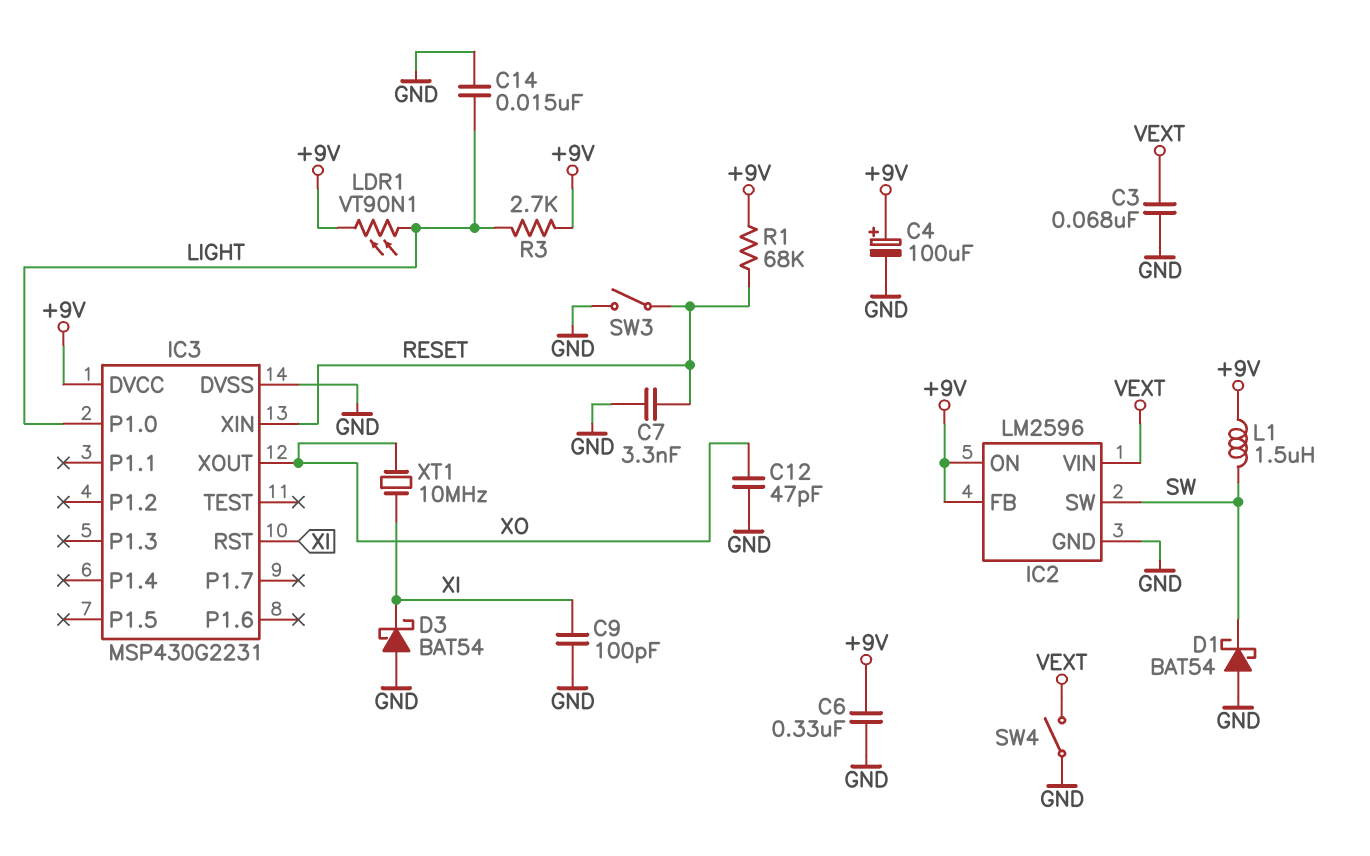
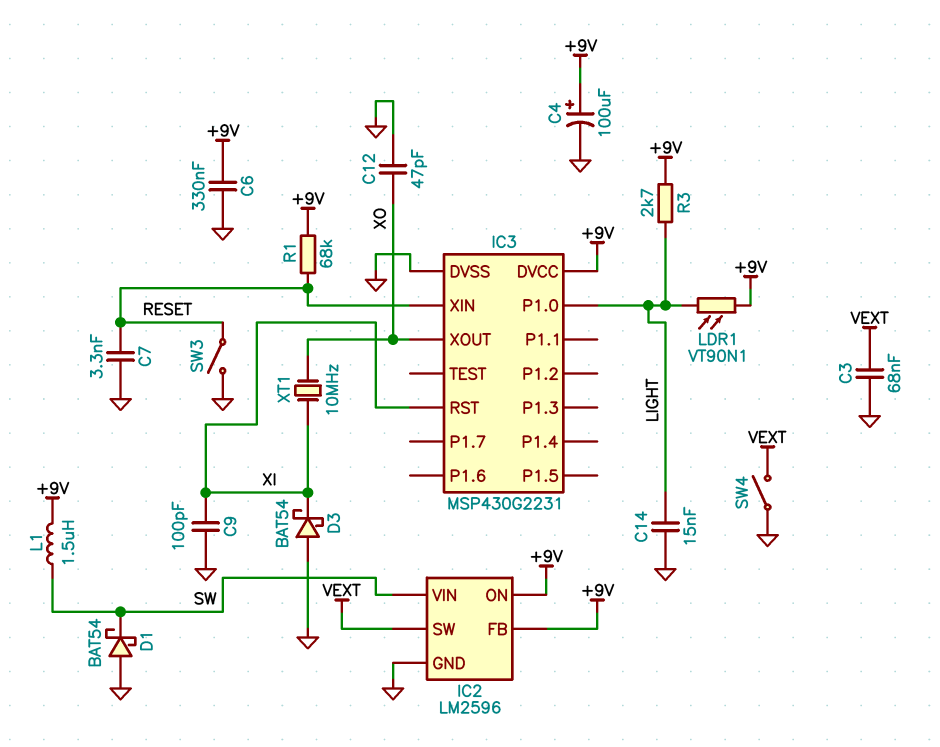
IC2 pin SW: SW -> VEXT
IC2 pin VIN: VEXT -> SW

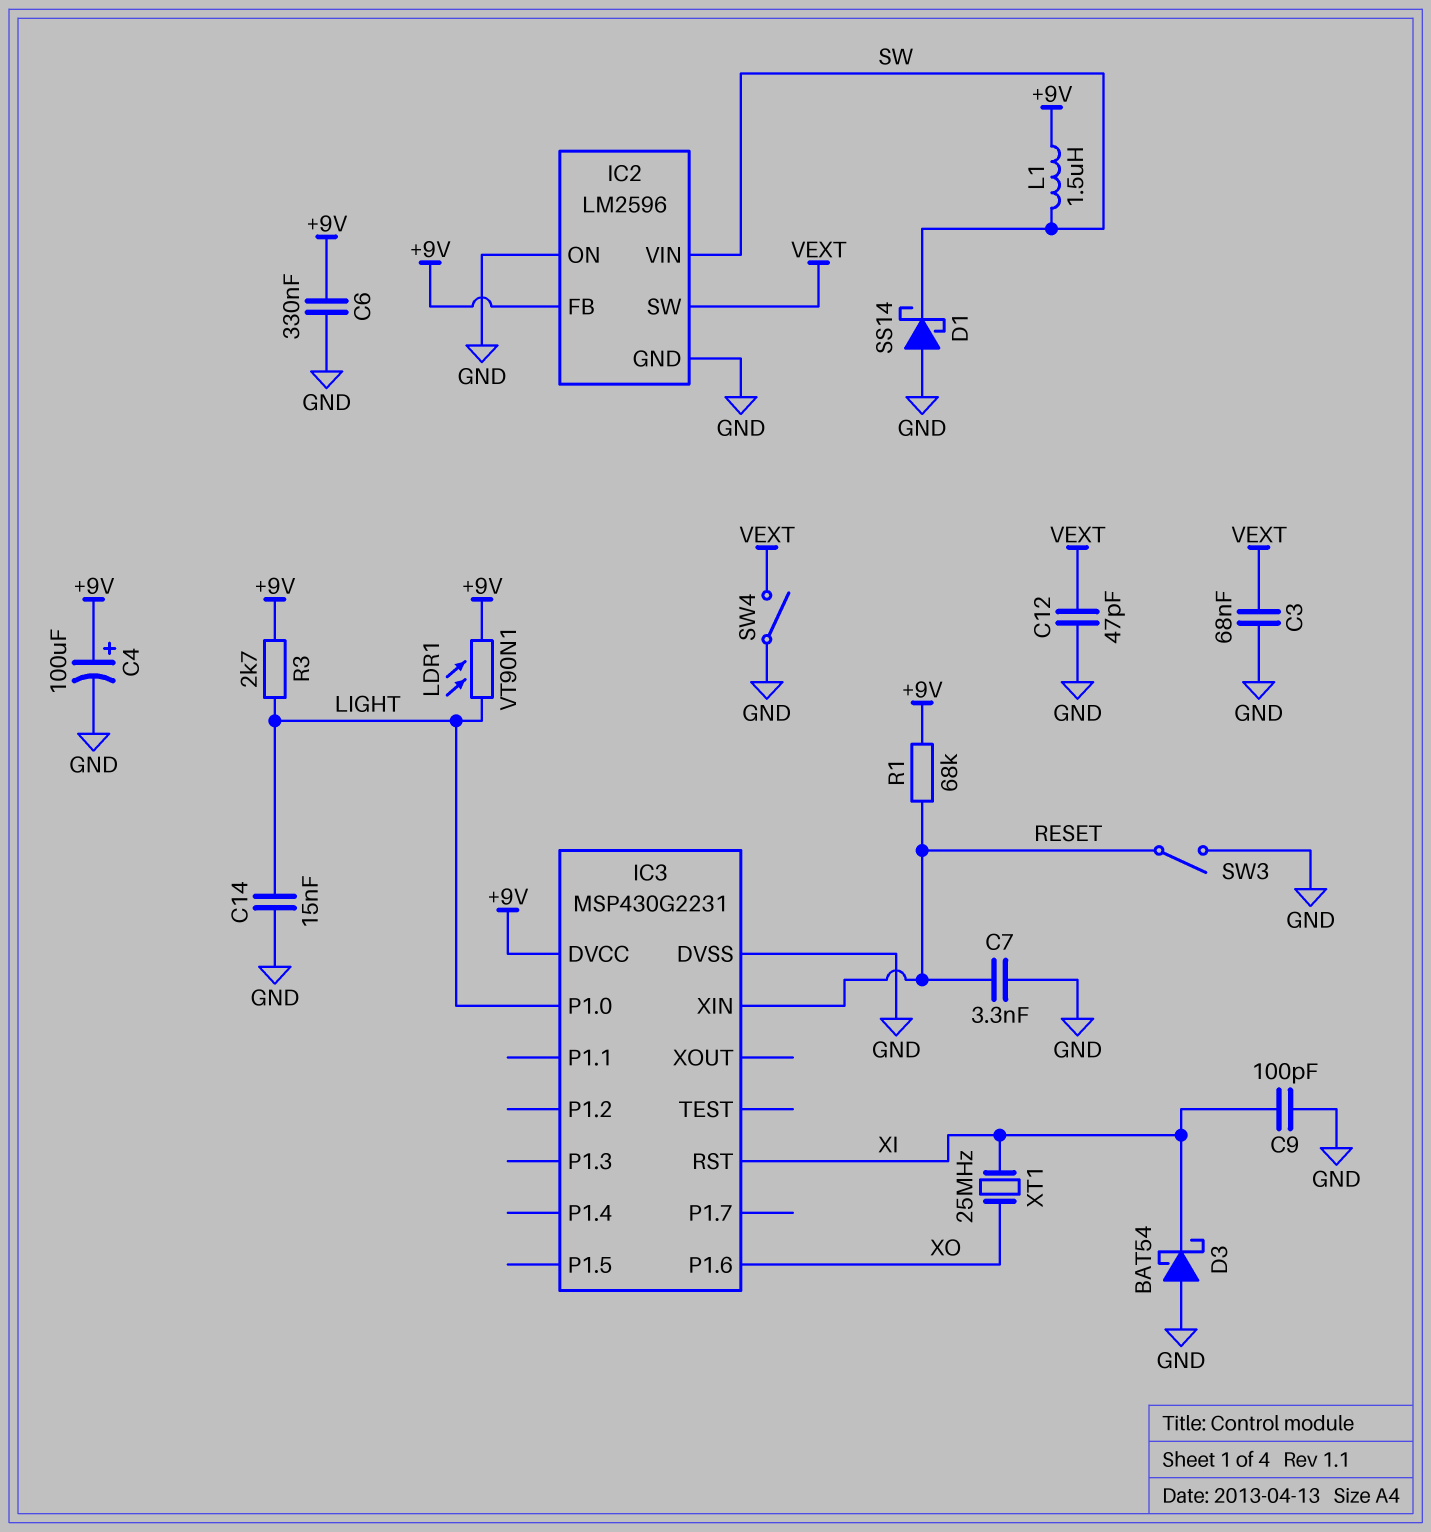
C12: 47pF (GND, XO) -> 47pF (GND, VEXT)
D1: schottky BAT54 (A GND, K SW) -> schottky SS14 (A GND, K SW)
IC2 pin ON: +9V -> GND
IC3 pin P1.6: none -> XO
IC3 pin XOUT: XO -> none
XT1: 10MHz (XI, XO) -> 25MHz (XI, XO)

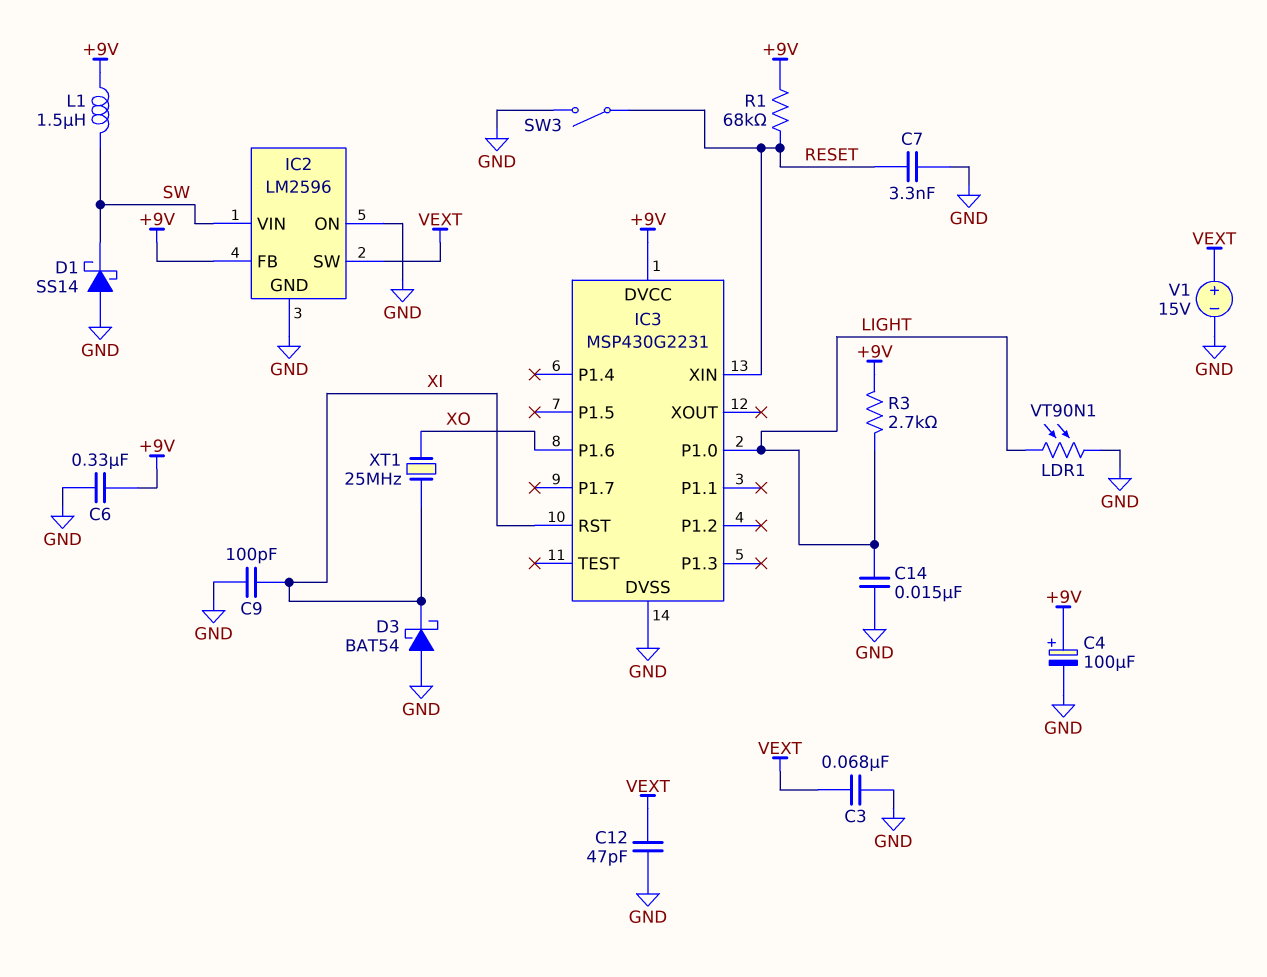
LDR1: VT90N1 (+9V, LIGHT) -> VT90N1 (GND, LIGHT)
SW4: switch (GND, VEXT) -> none
V1: none -> 15V (plus VEXT, minus GND)

